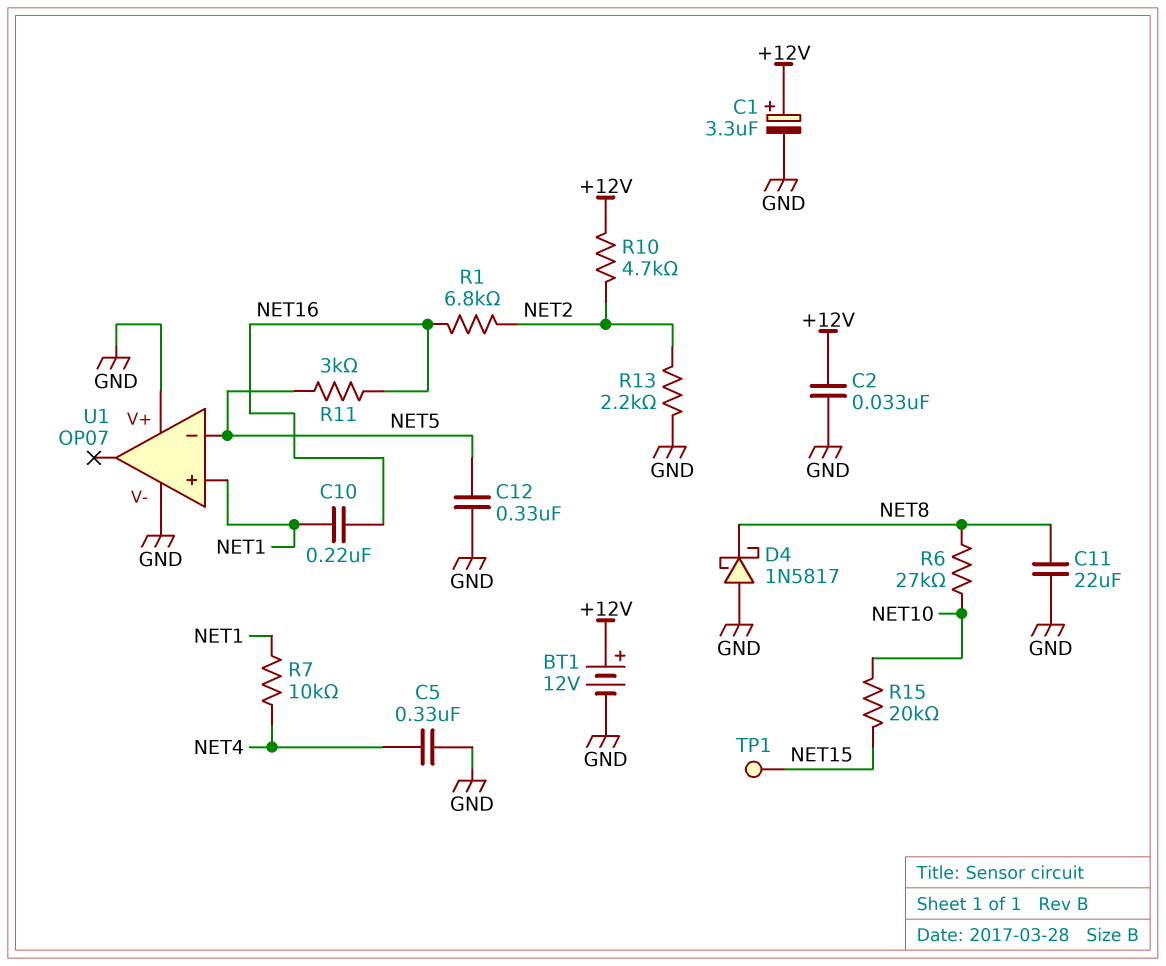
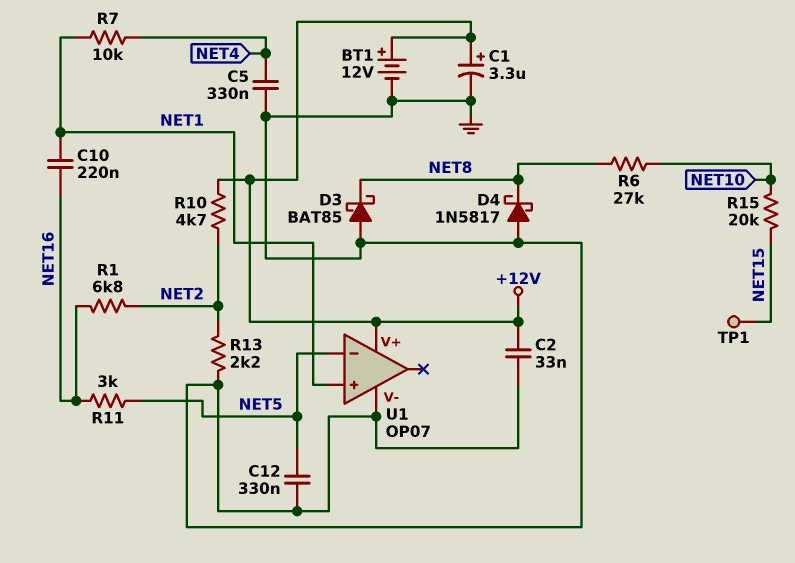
C11: 22uF (GND, NET8) -> none
D3: none -> schottky BAT85 (A GND, K NET8)
U1 pin V+: GND -> +12V

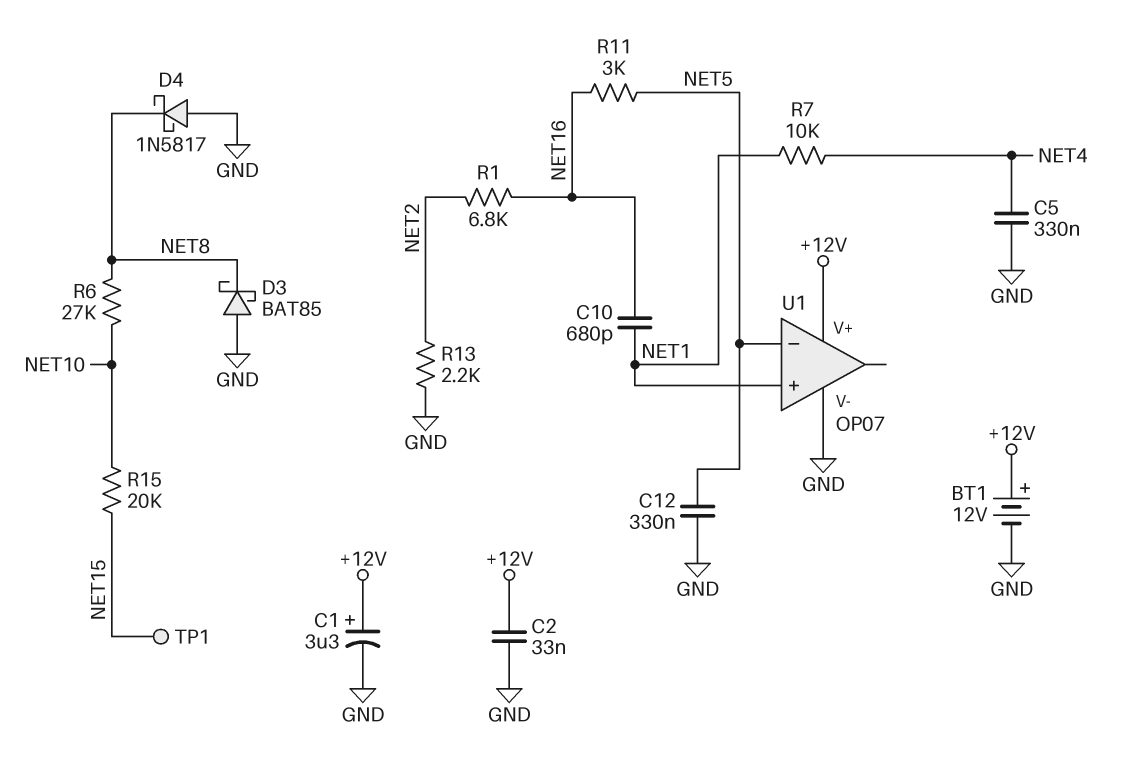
C10: 220nF (NET1, NET16) -> 680pF (NET1, NET16)
R10: 4.7k (+12V, NET2) -> none

